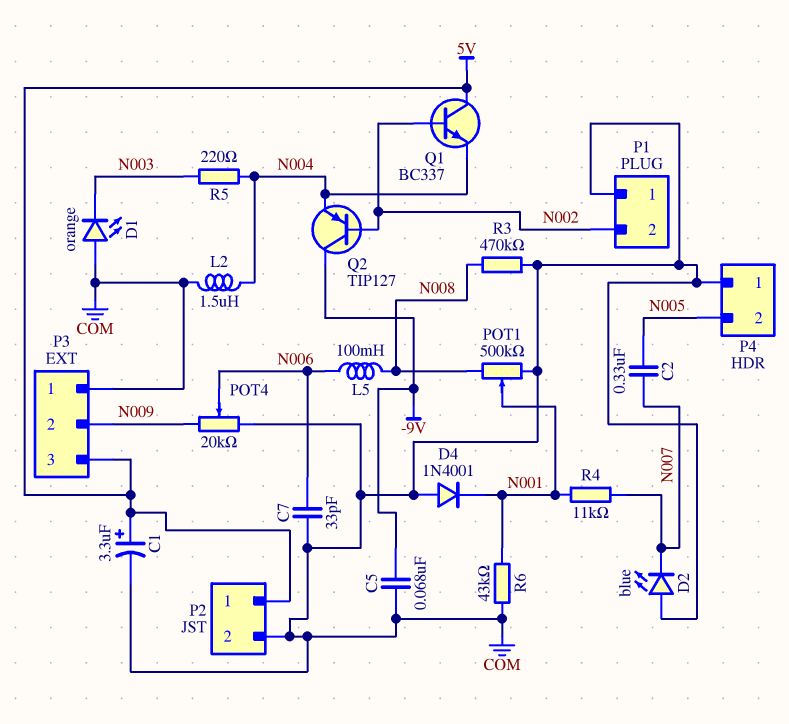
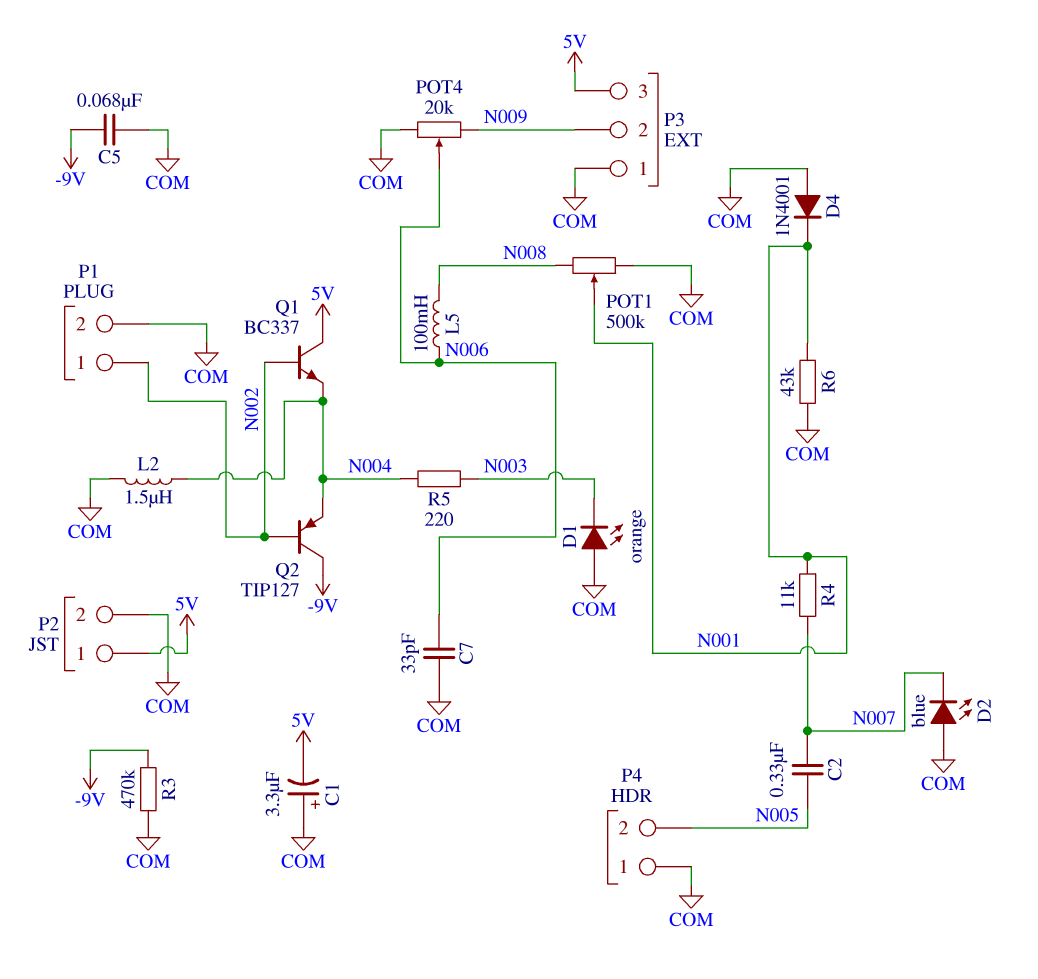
C1: 3.3uF (plus 5V, minus COM) -> 3.3uF (plus COM, minus 5V)
P1 pin 1: COM -> N002
P1 pin 2: N002 -> COM
R3: 470k (COM, N008) -> 470k (-9V, COM)

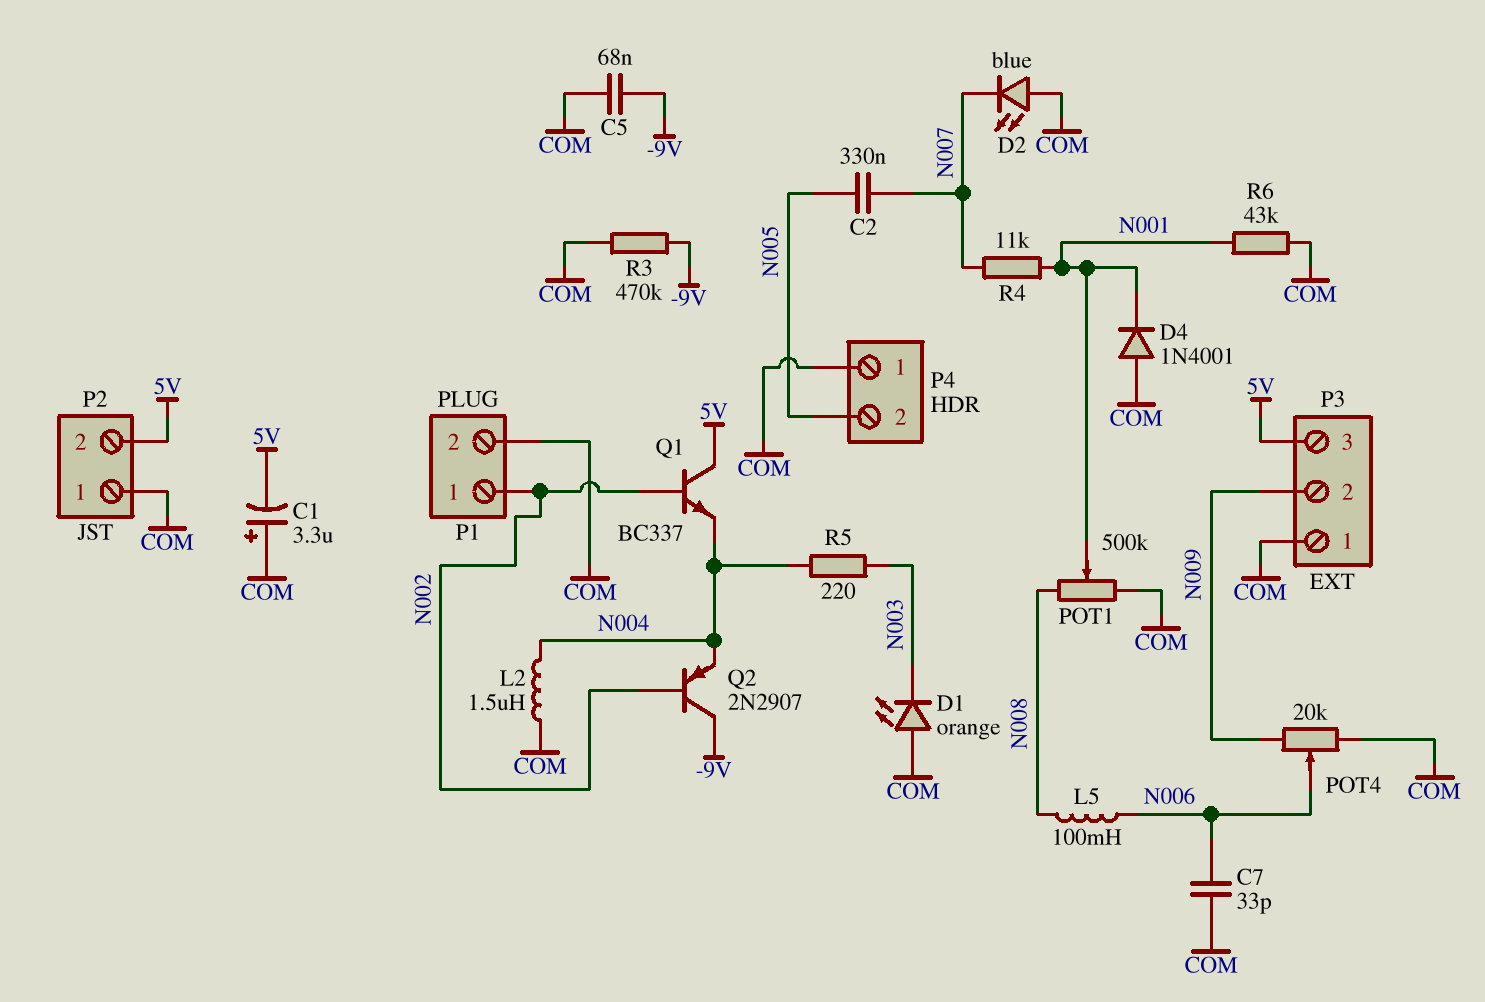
P2 pin 1: 5V -> COM
P2 pin 2: COM -> 5V
Q2: PNP TIP127 (B N002, C -9V, E N004) -> PNP 2N2907 (B N002, C -9V, E N004)

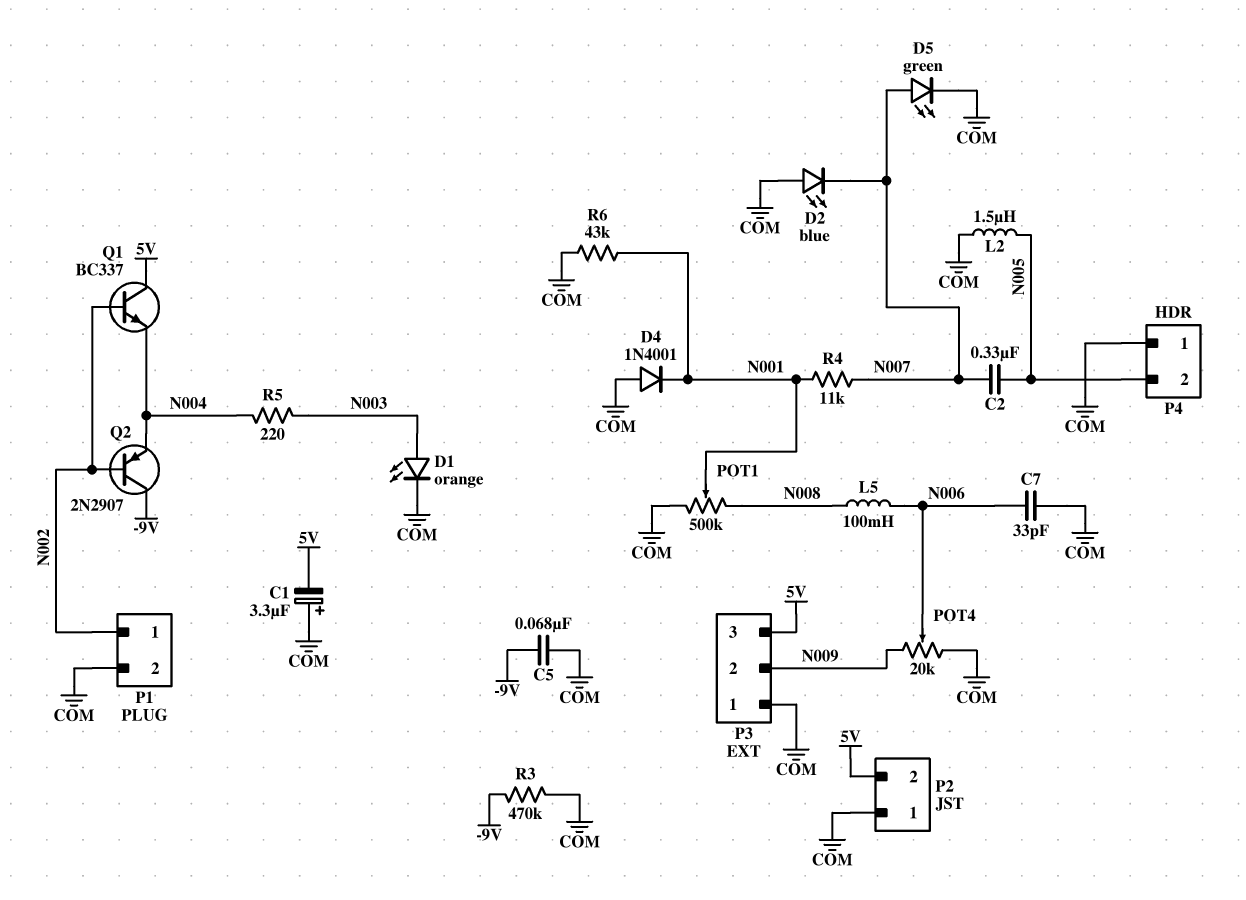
D1: LED orange (A COM, K N003) -> LED orange (A N003, K COM)
D5: none -> LED green (A N007, K COM)
L2: 1.5uH (COM, N004) -> 1.5uH (COM, N005)

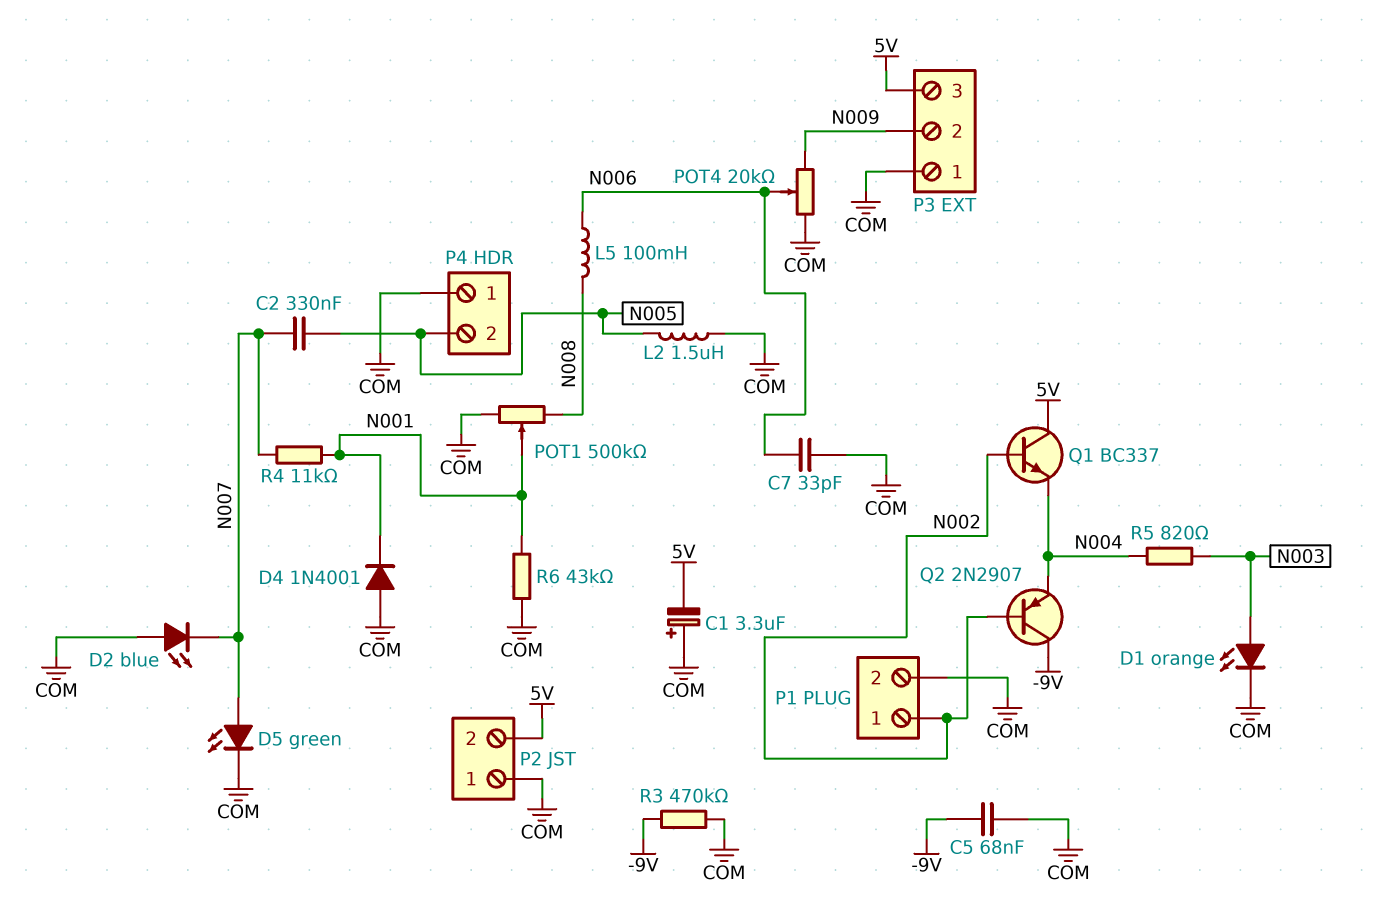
R5: 220 (N003, N004) -> 820 (N003, N004)

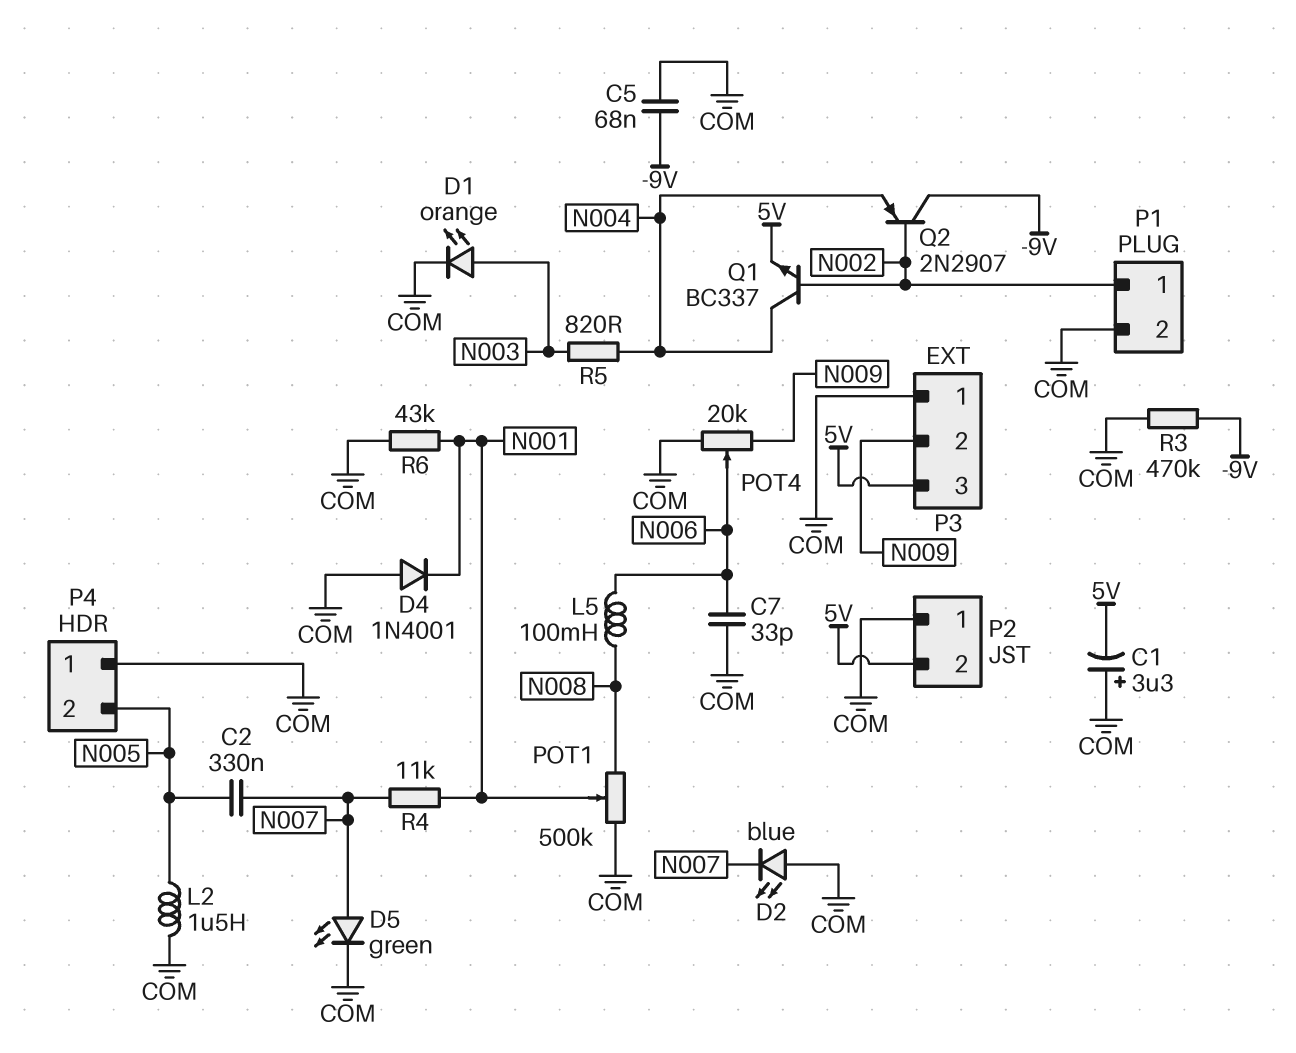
Q1: NPN BC337 (B N002, C 5V, E N004) -> NPN BC337 (B N002, C N004, E 5V)

